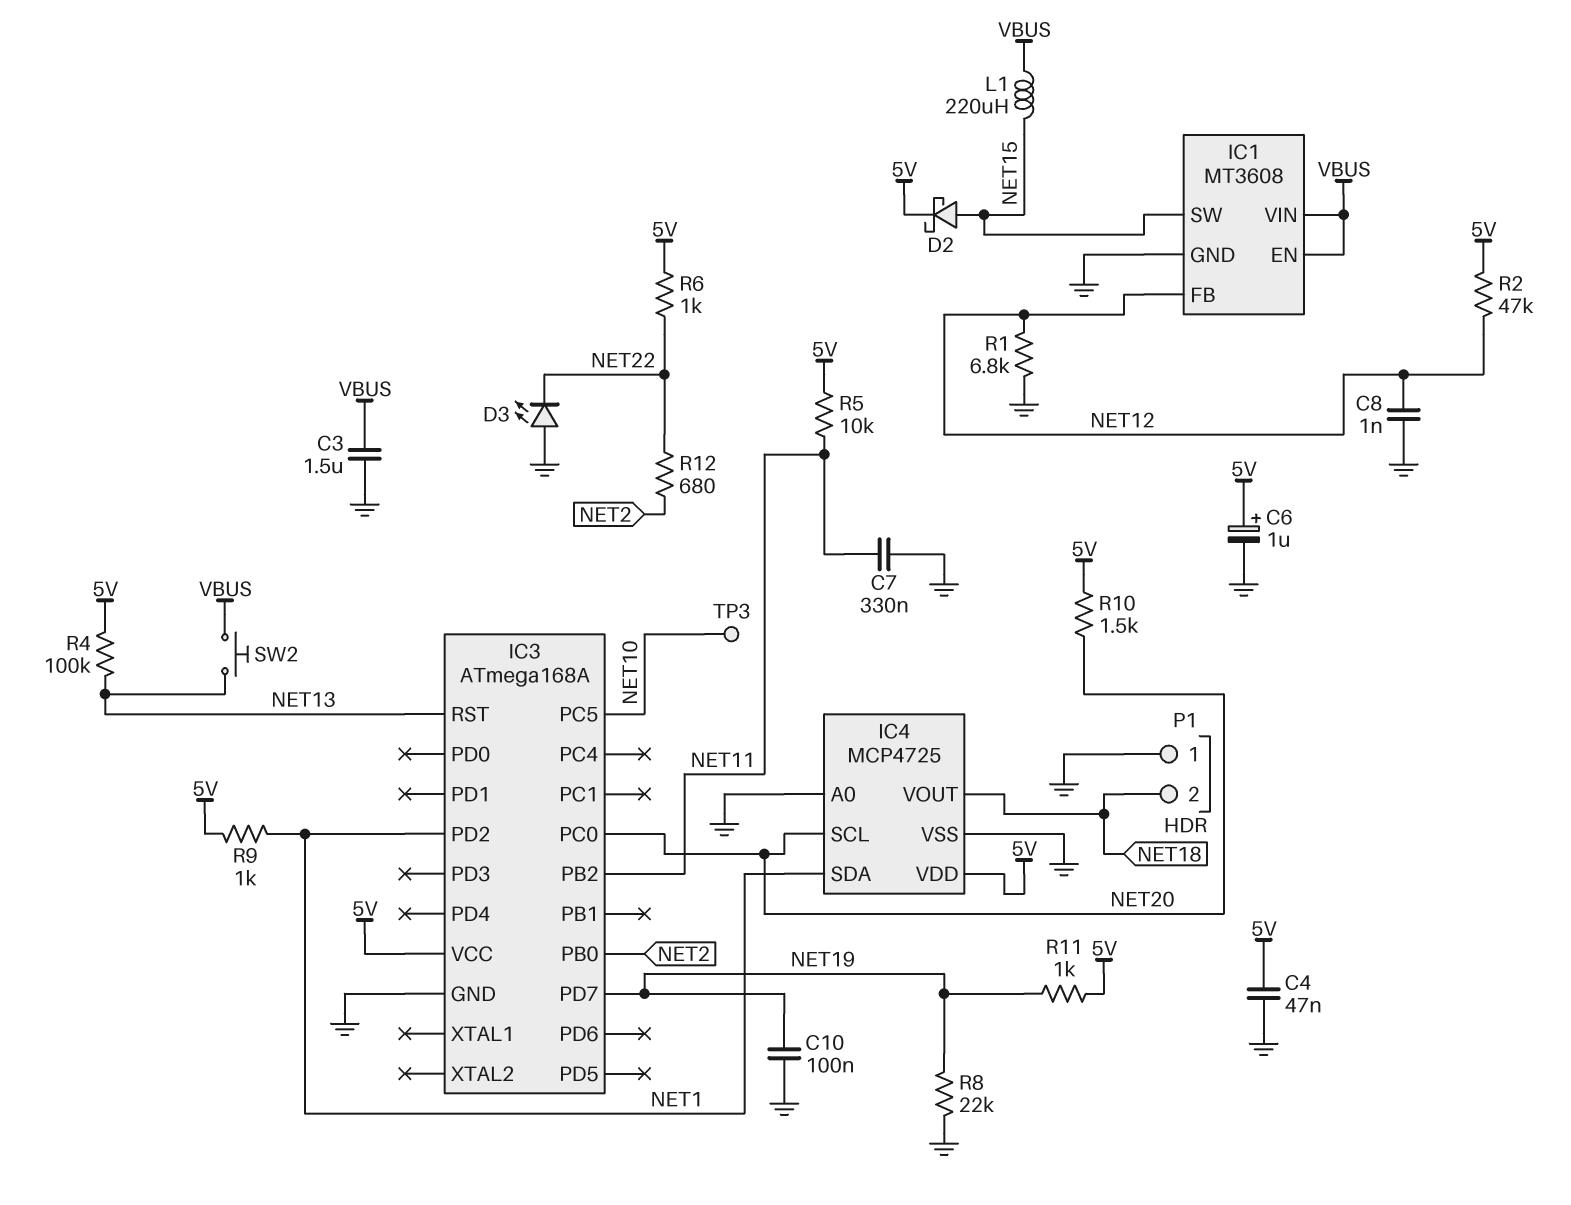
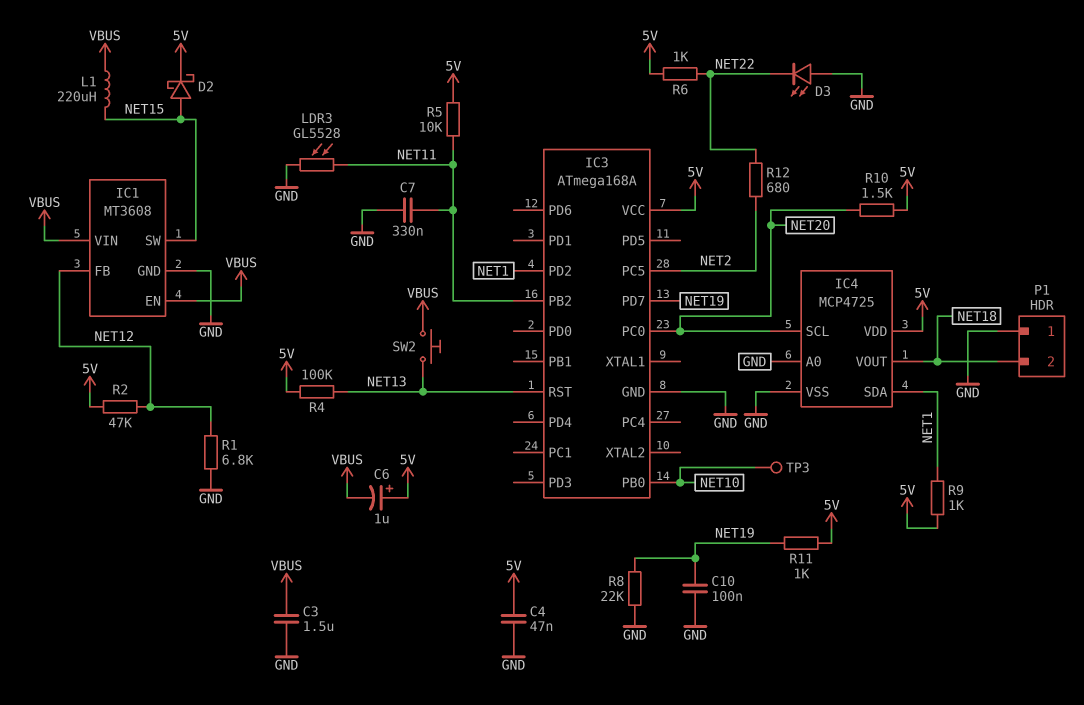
C6: 1uF (plus 5V, minus GND) -> 1uF (plus 5V, minus VBUS)
C8: 1nF (GND, NET12) -> none
IC3 pin PB0: NET2 -> NET10
IC3 pin PC5: NET10 -> NET2
LDR3: none -> GL5528 (GND, NET11)

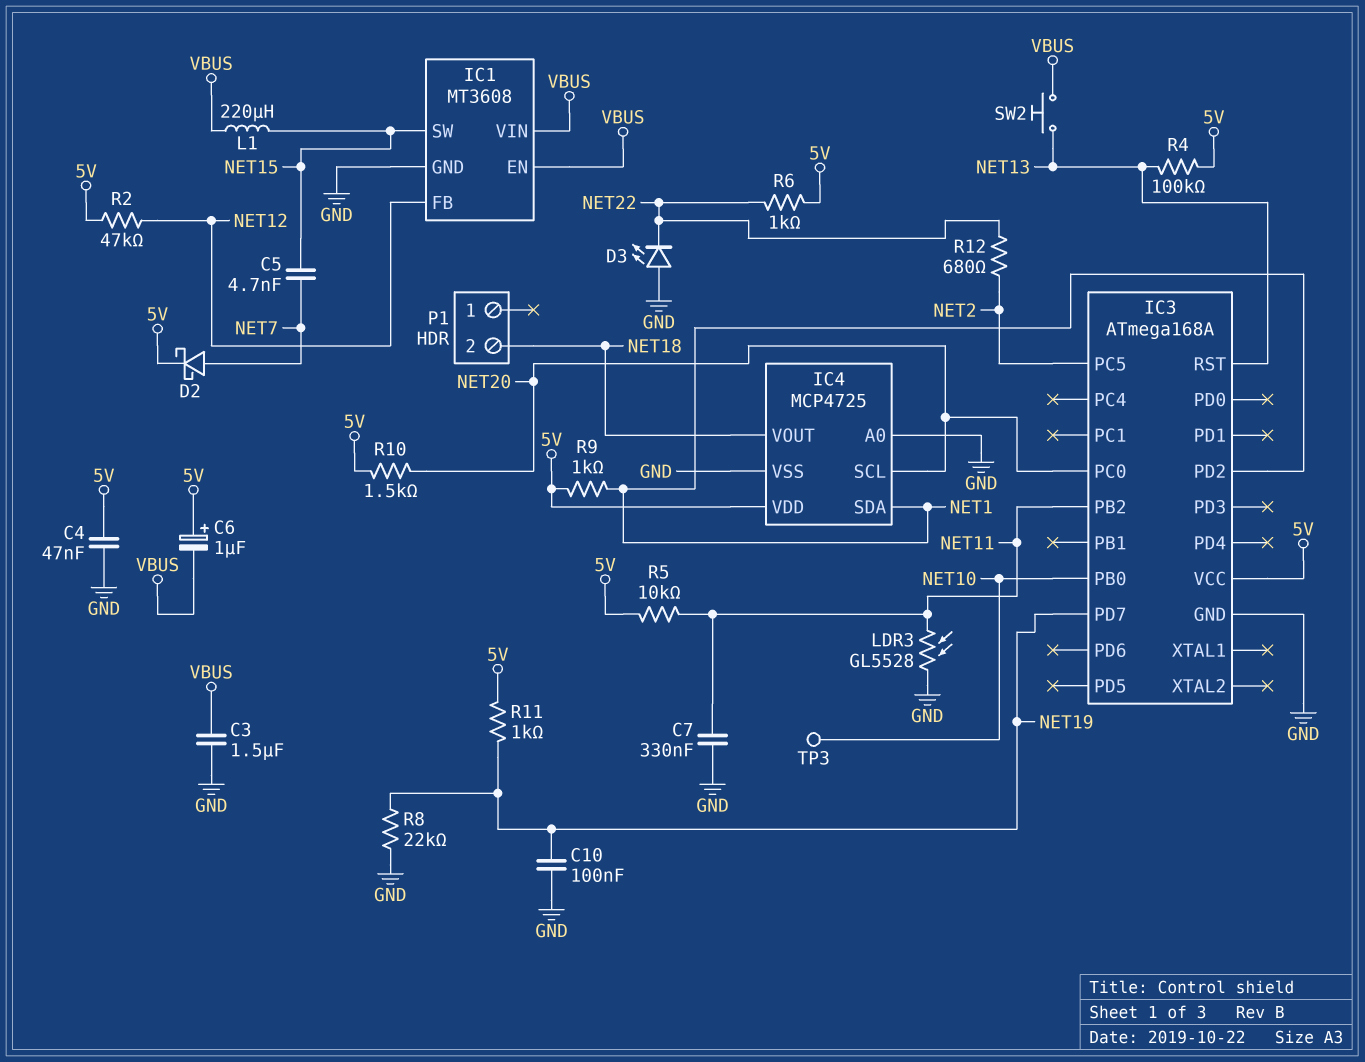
C5: none -> 4.7nF (NET7, NET15)
D2: schottky (A NET15, K 5V) -> schottky (A NET7, K 5V)
P1 pin 1: GND -> none
R1: 6.8k (GND, NET12) -> none

